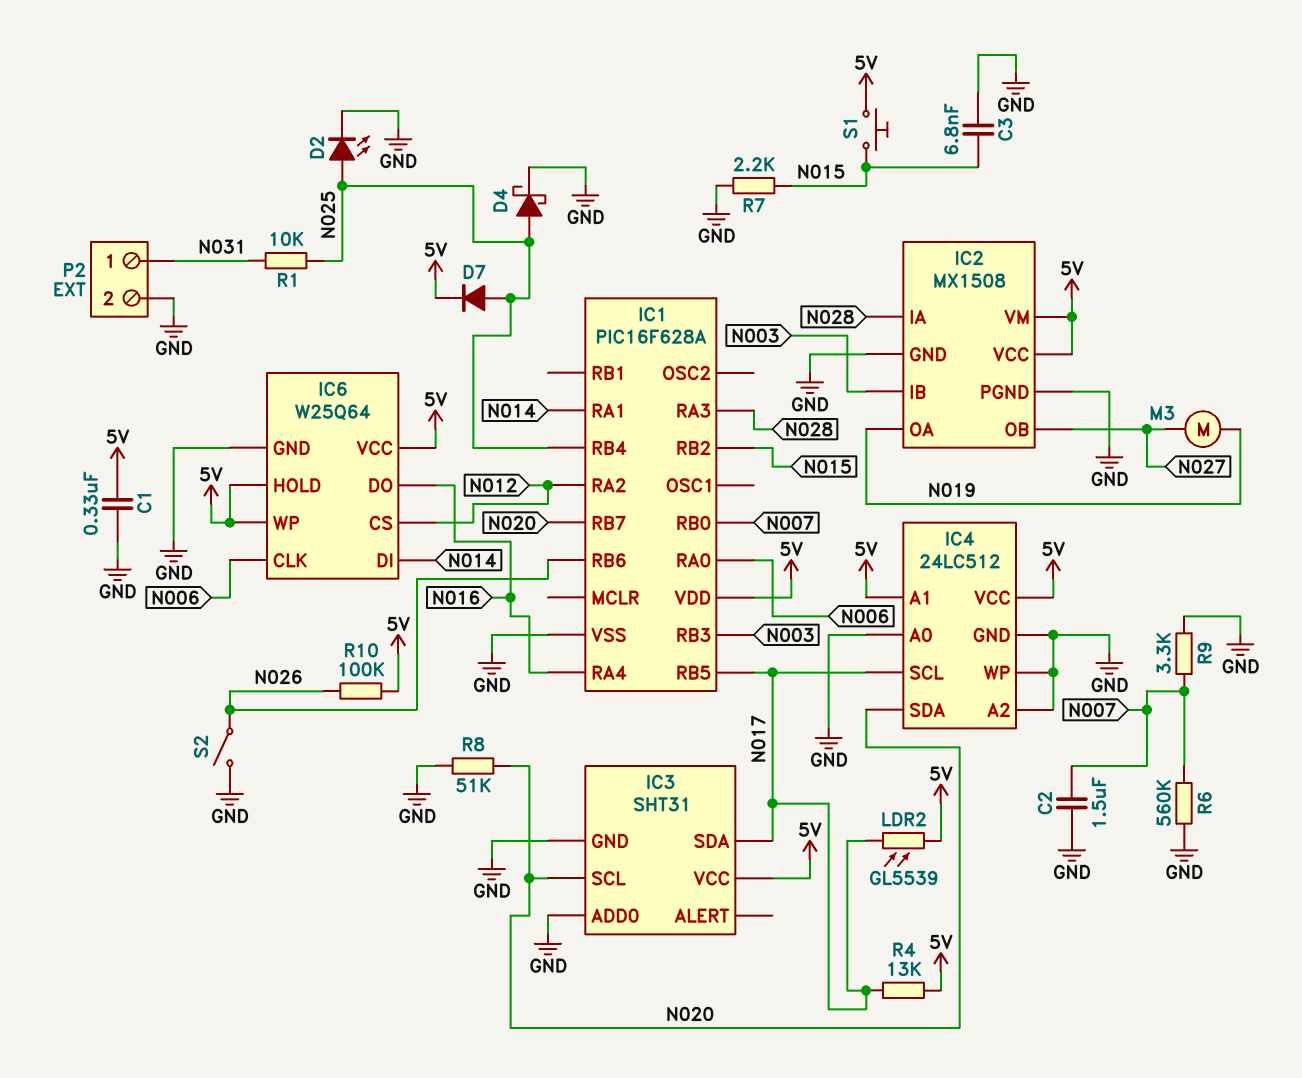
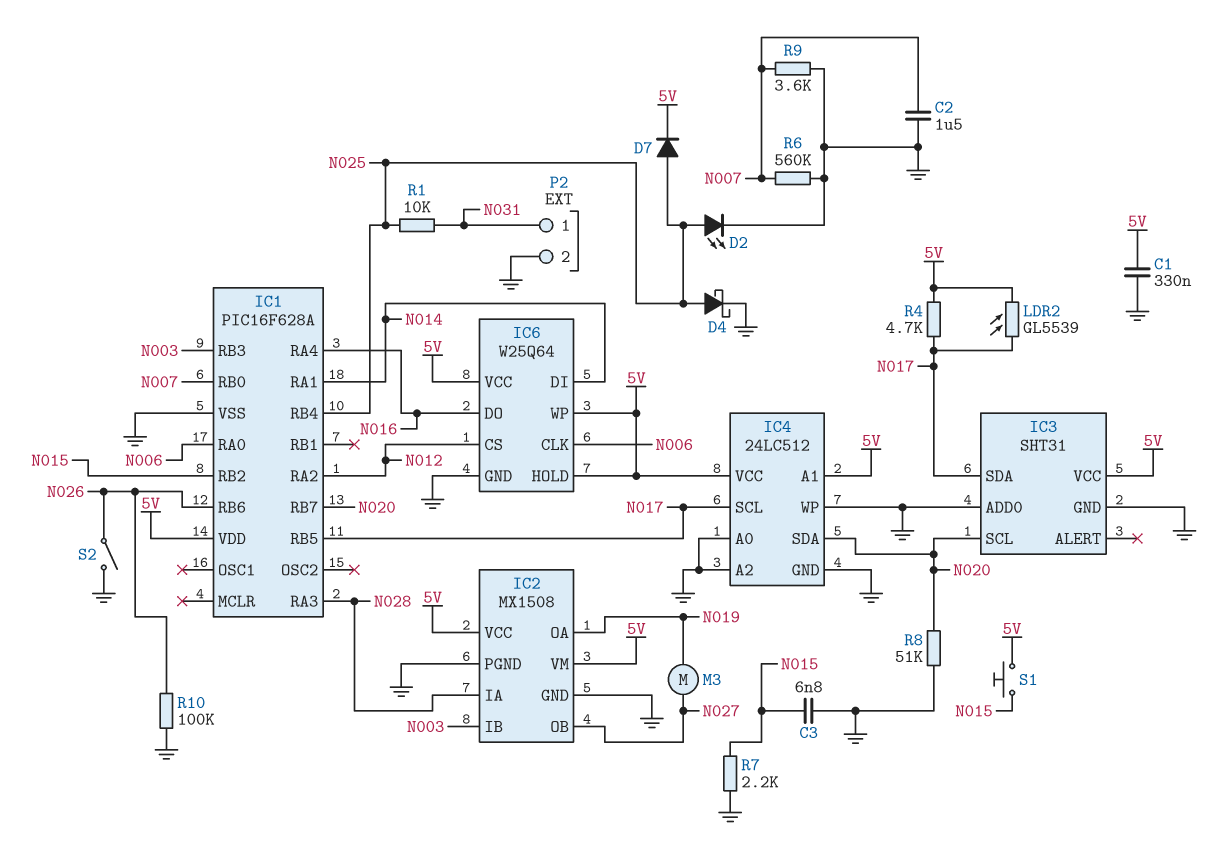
R4: 13k (5V, N017) -> 4.7k (5V, N017)
R9: 3.3k (GND, N007) -> 3.6k (GND, N007)
R10: 100k (5V, N026) -> 100k (GND, N026)

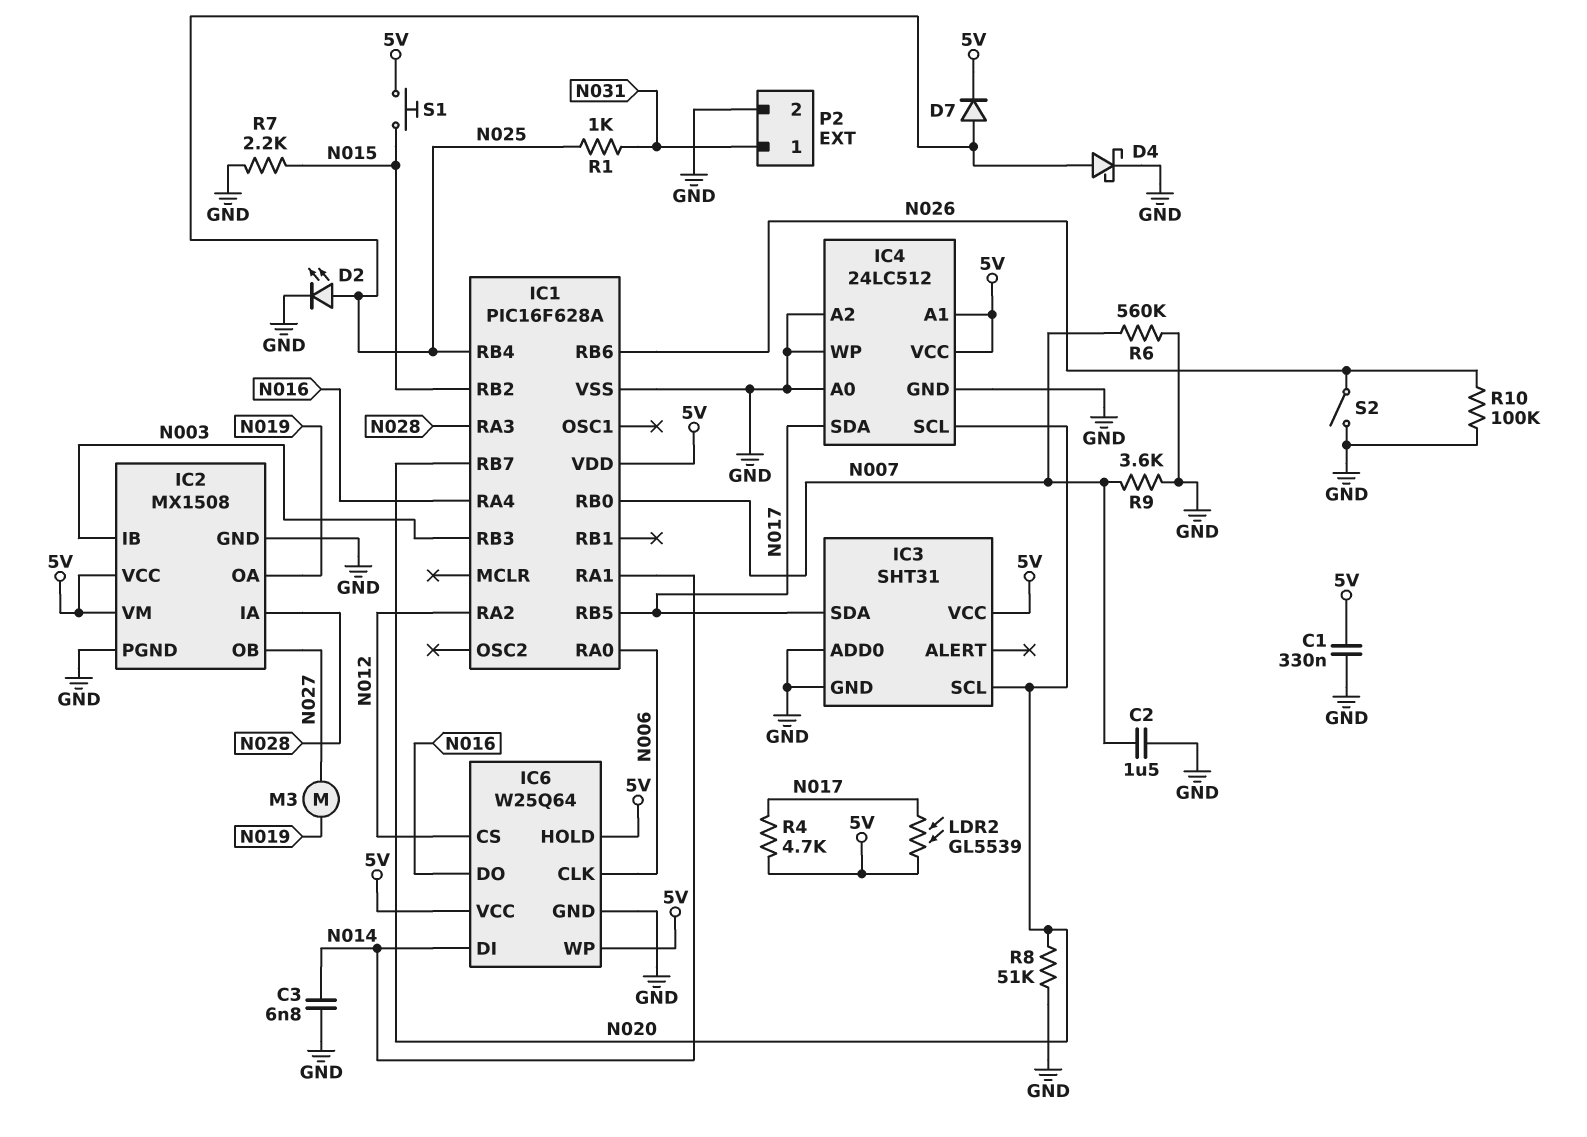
C3: 6.8nF (GND, N015) -> 6.8nF (GND, N014)
IC4 pin SCL: N017 -> N020
IC4 pin SDA: N020 -> N017
R1: 10k (N025, N031) -> 1k (N025, N031)

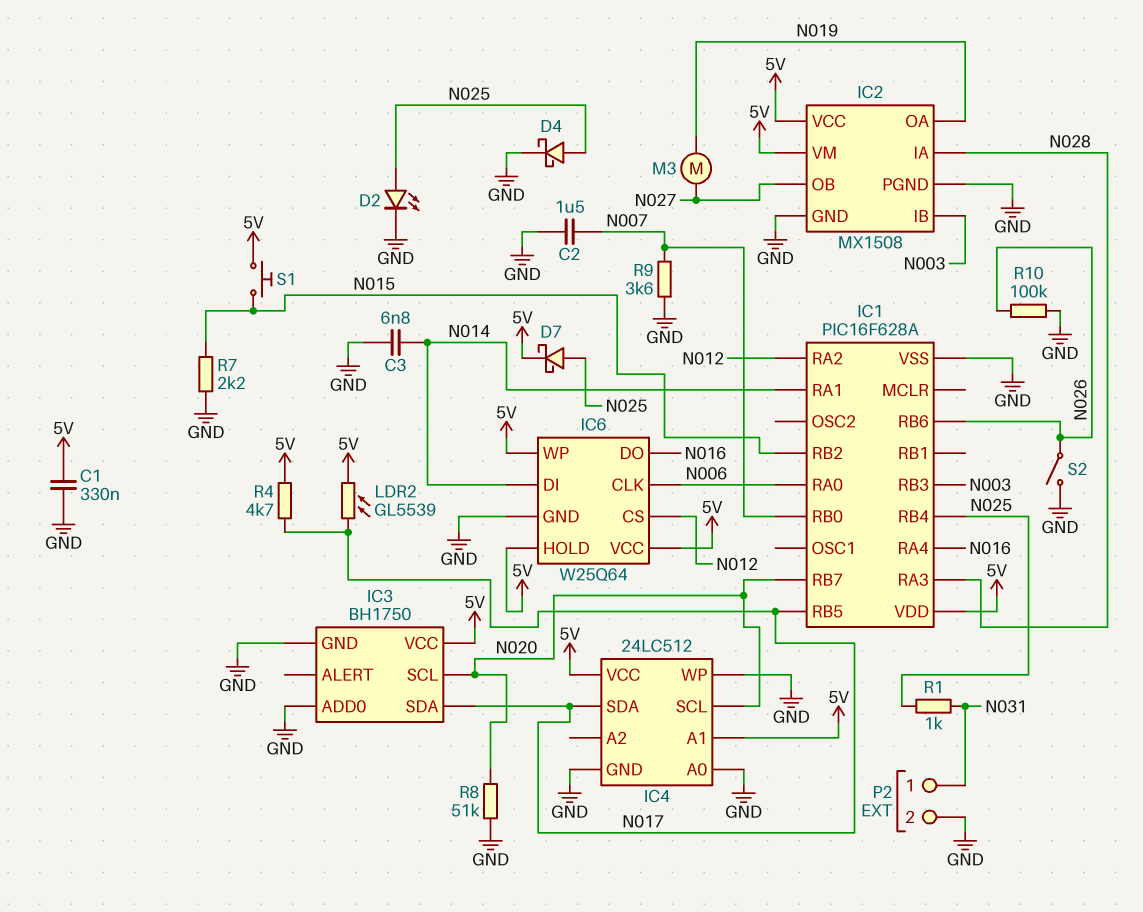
D7: diode (A N025, K 5V) -> schottky (A N025, K 5V)
IC3: SHT31 -> BH1750
IC4 pin A2: GND -> none
R6: 560k (GND, N007) -> none

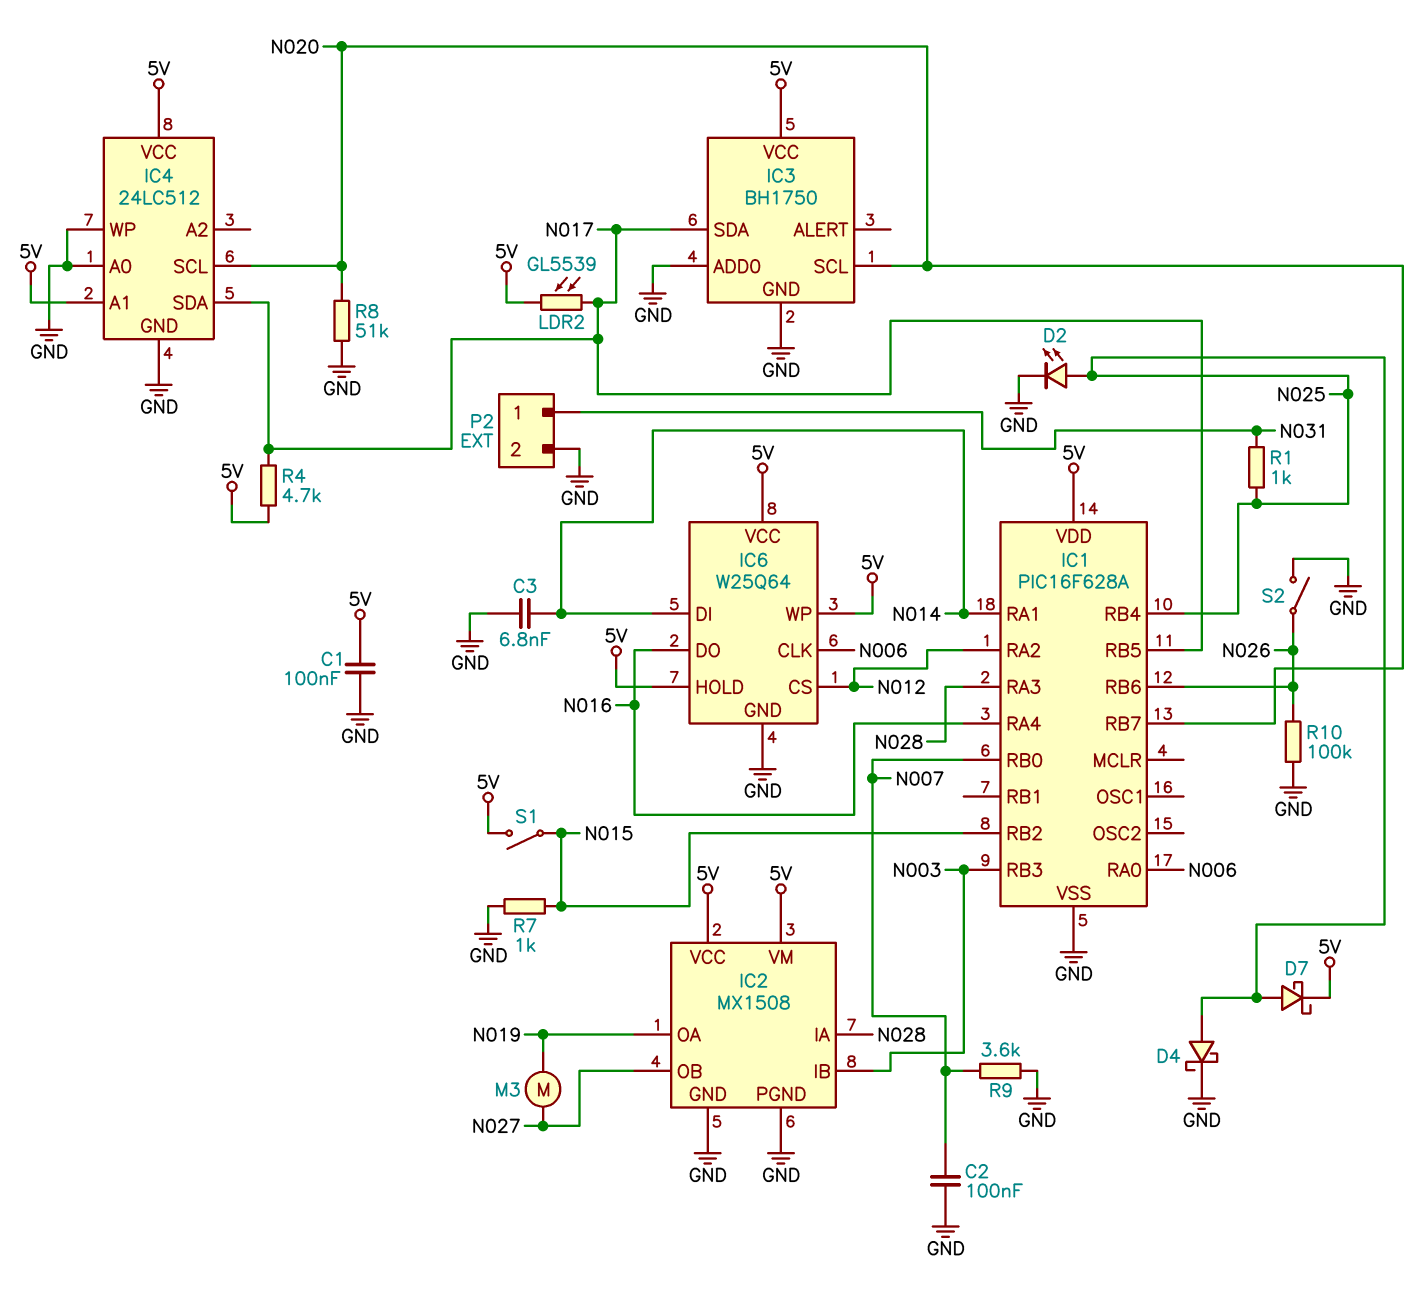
C1: 330nF (5V, GND) -> 100nF (5V, GND)
C2: 1.5uF (GND, N007) -> 100nF (GND, N007)
R7: 2.2k (GND, N015) -> 1k (GND, N015)
S1: button (5V, N015) -> switch (5V, N015)

